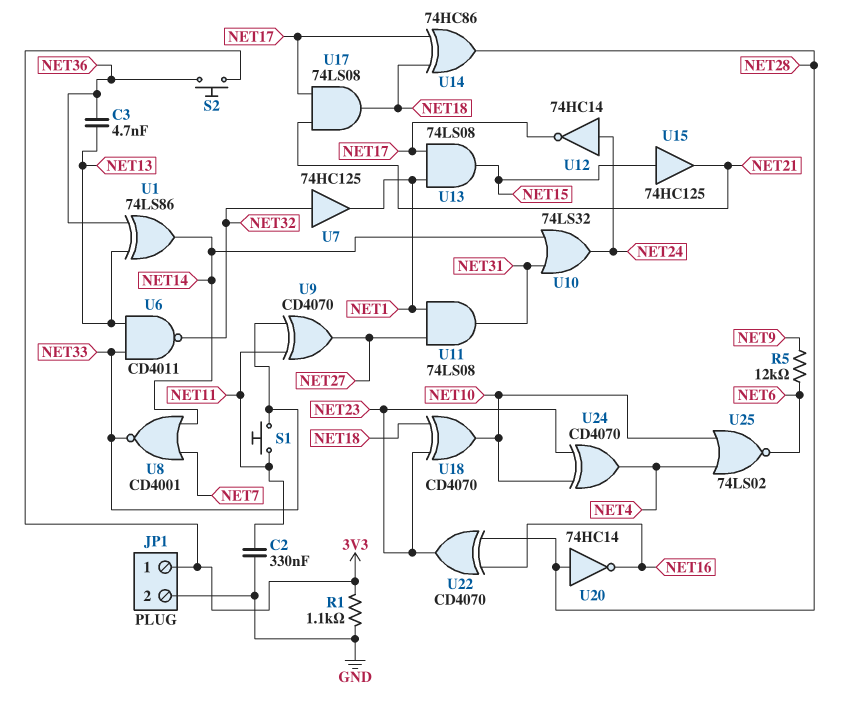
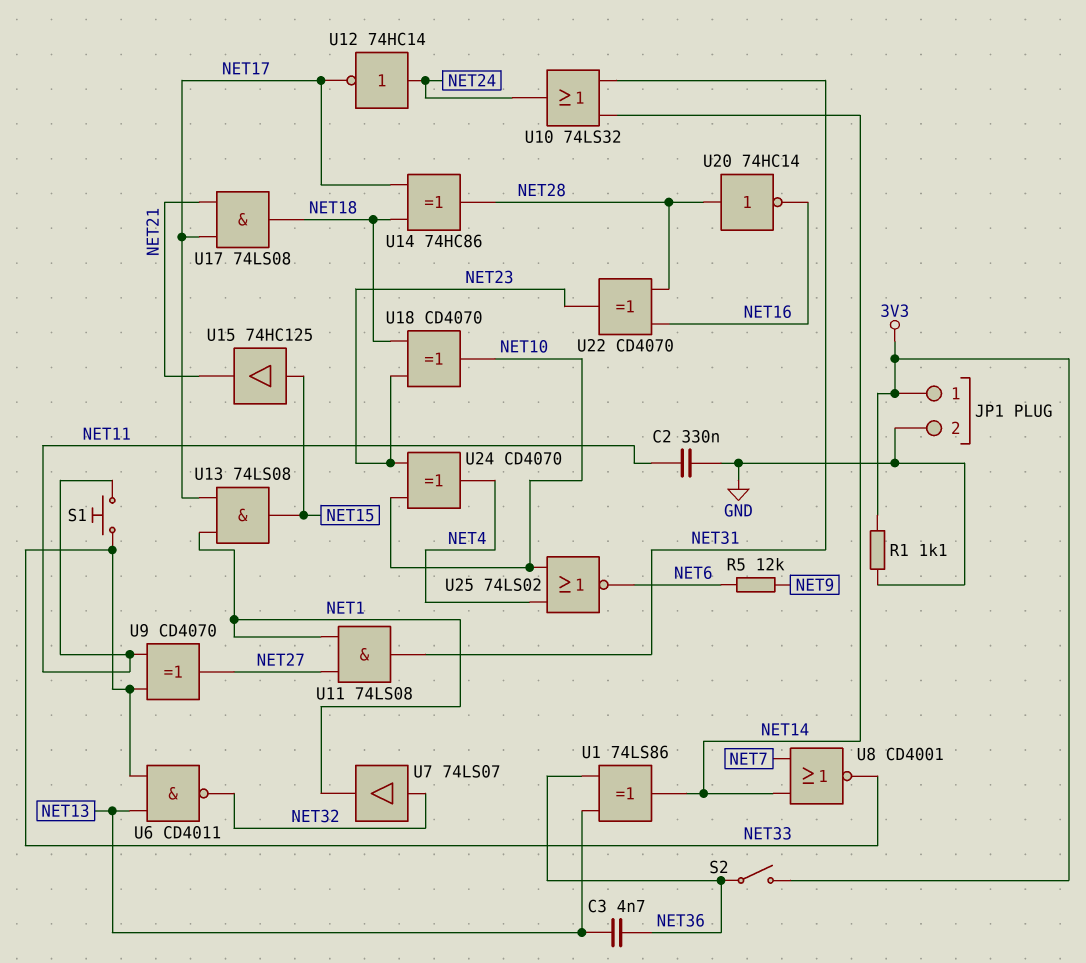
S2: button (3V3, NET36) -> switch (3V3, NET36)
U7: buffer 74HC125 (in NET32, out NET1) -> buffer 74LS07 (in NET32, out NET1)

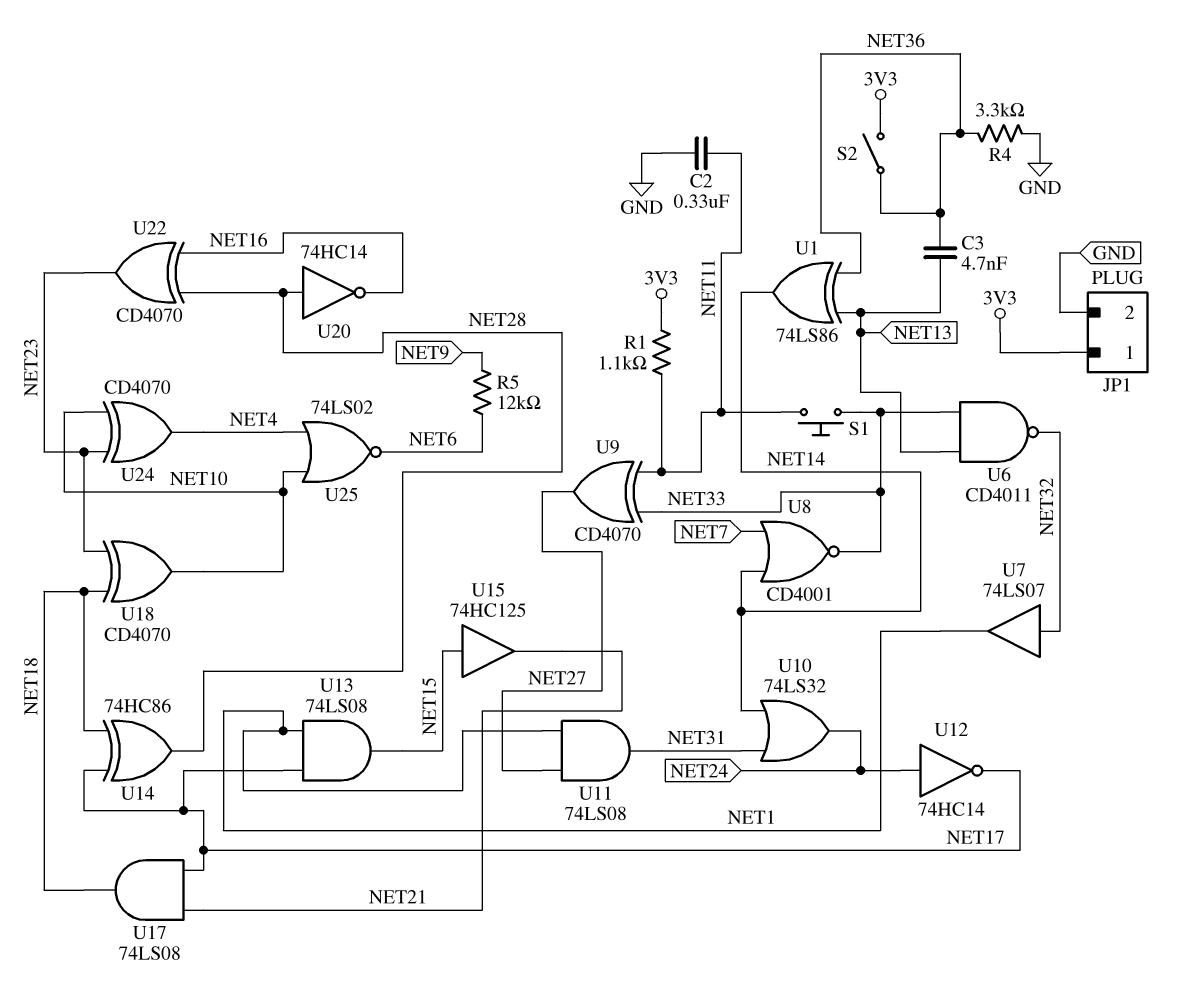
R1: 1.1k (3V3, GND) -> 1.1k (3V3, NET11)
R4: none -> 3.3k (GND, NET36)

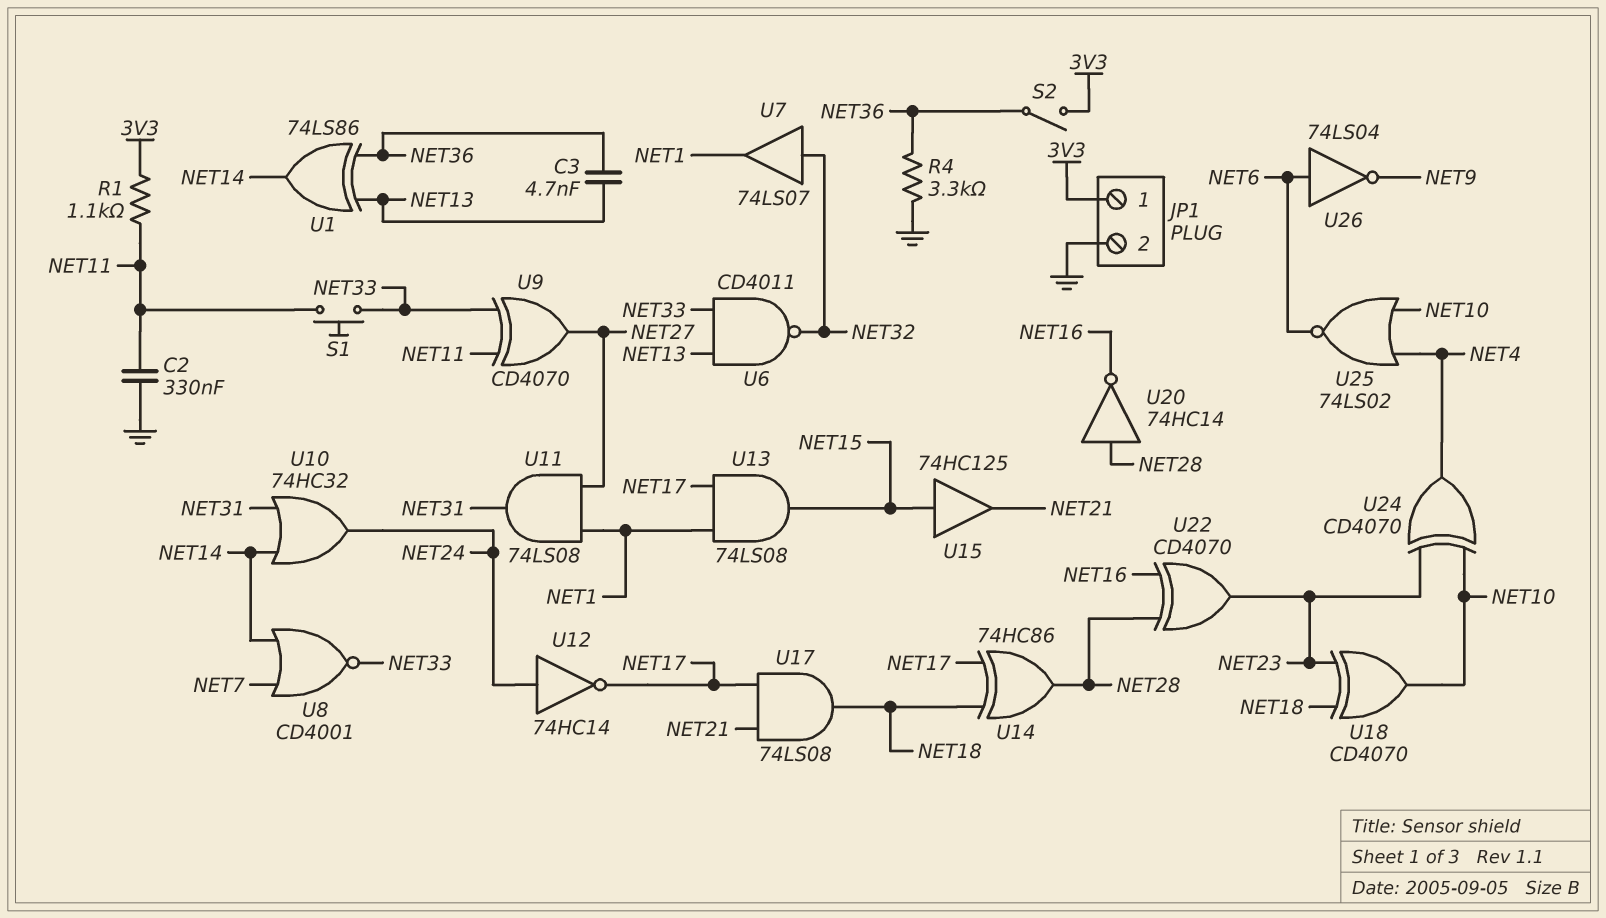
R5: 12k (NET6, NET9) -> none
U10: OR 74LS32 (in NET14, in NET31, out NET24) -> OR 74HC32 (in NET14, in NET31, out NET24)
U26: none -> NOT 74LS04 (in NET6, out NET9)

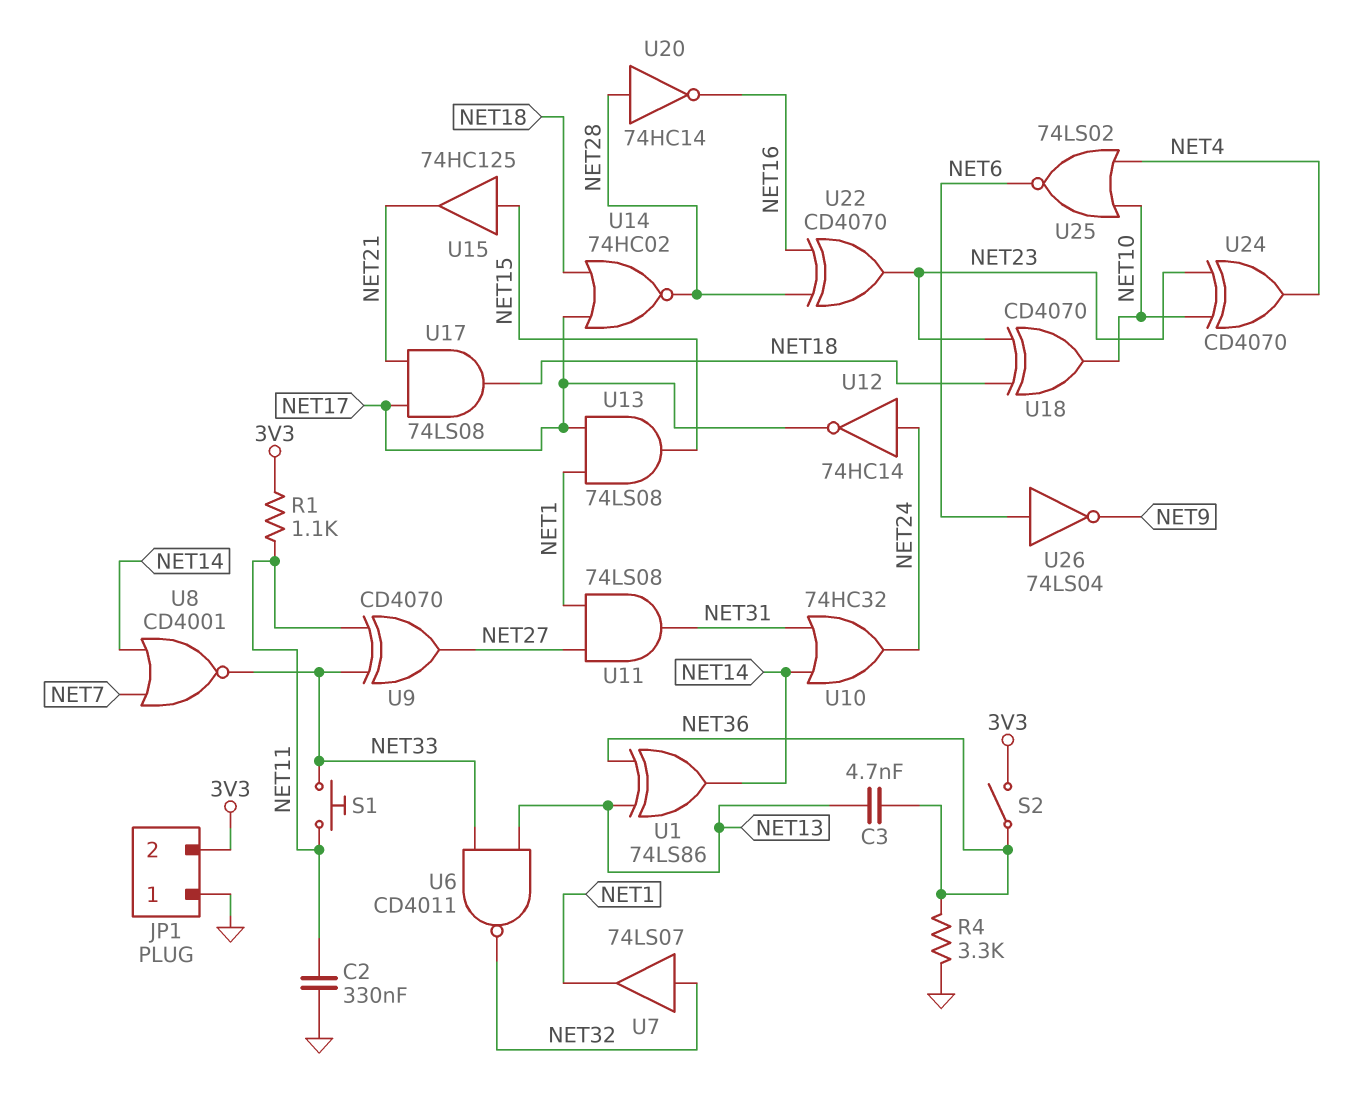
JP1 pin 1: 3V3 -> GND
JP1 pin 2: GND -> 3V3
U14: XOR 74HC86 (in NET17, in NET18, out NET28) -> NOR 74HC02 (in NET17, in NET18, out NET28)

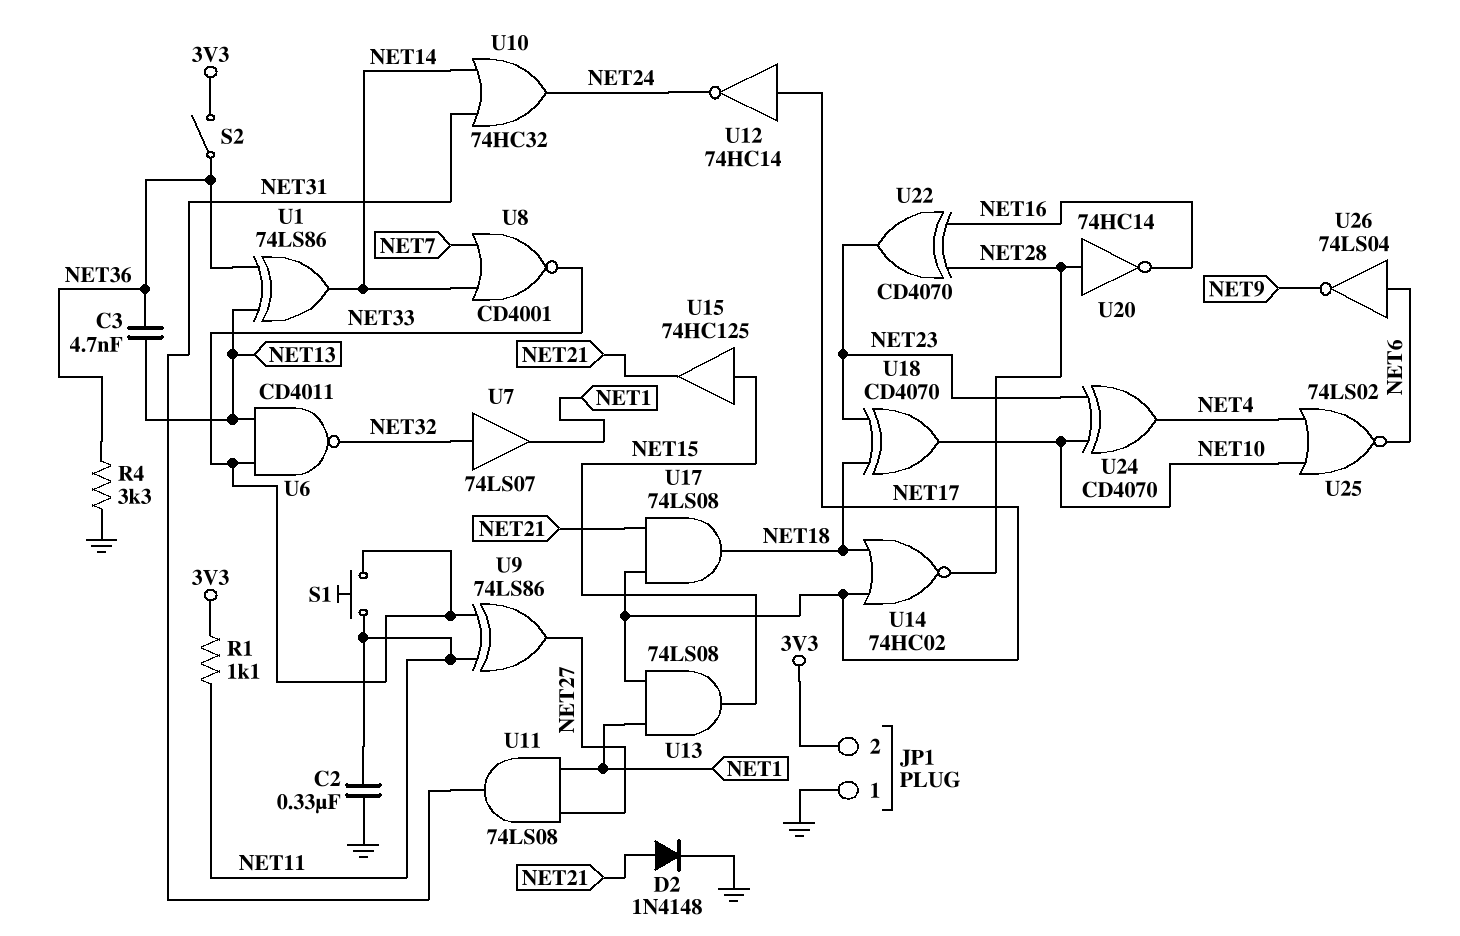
D2: none -> diode 1N4148 (A NET21, K GND)
U9: XOR CD4070 (in NET11, in NET33, out NET27) -> XOR 74LS86 (in NET11, in NET33, out NET27)
U12: NOT 74HC14 (in NET24, out NET17) -> NOT 74HC14 (in NET17, out NET24)

